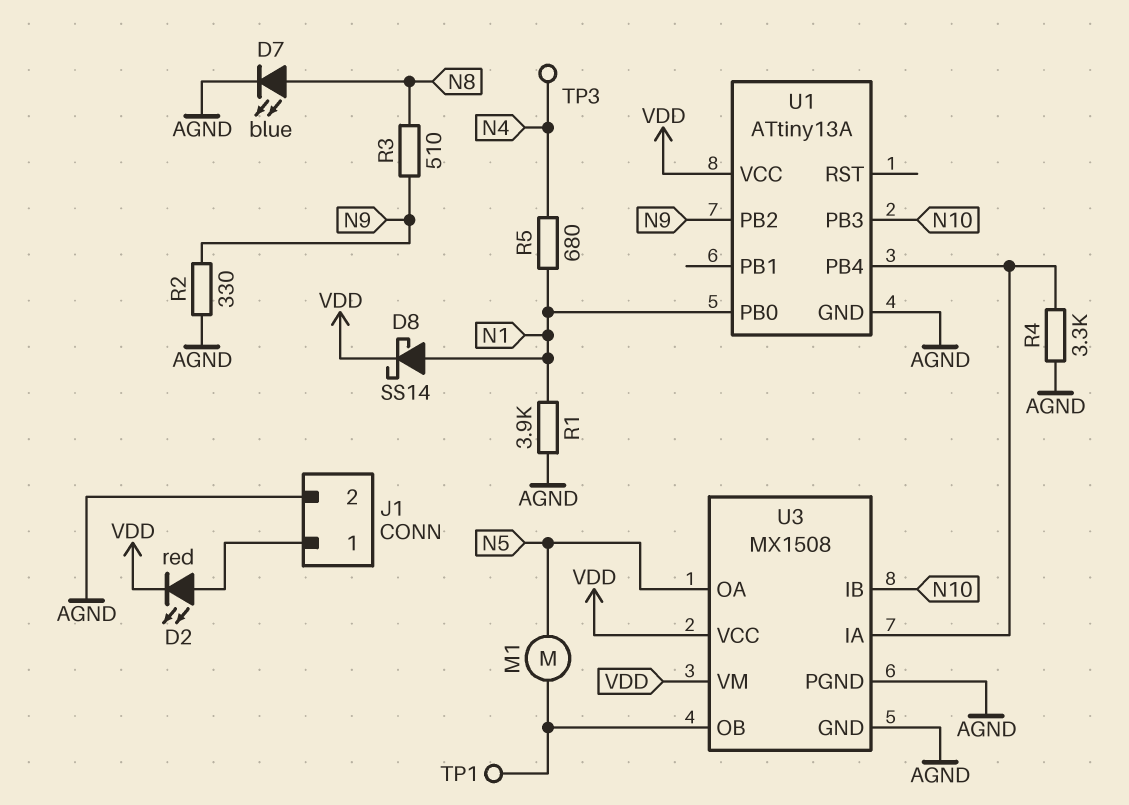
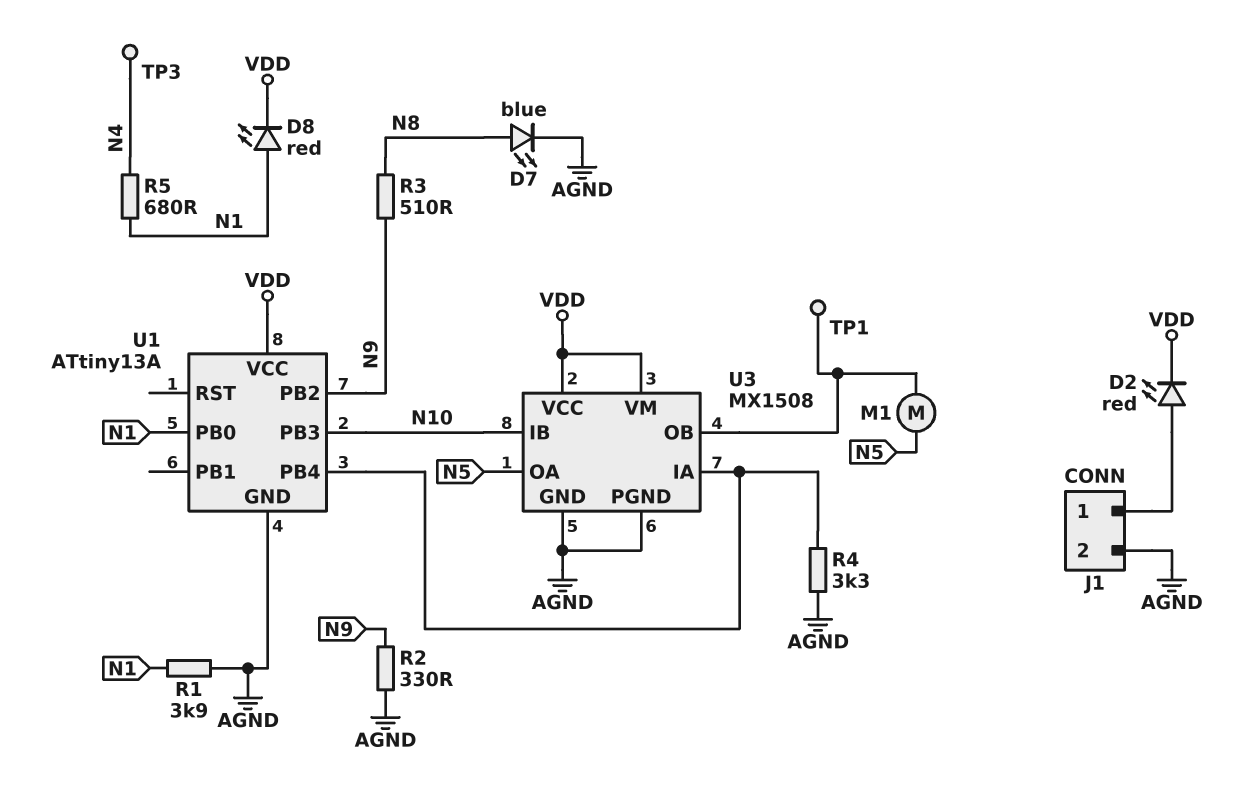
D8: schottky SS14 (A N1, K VDD) -> LED red (A N1, K VDD)

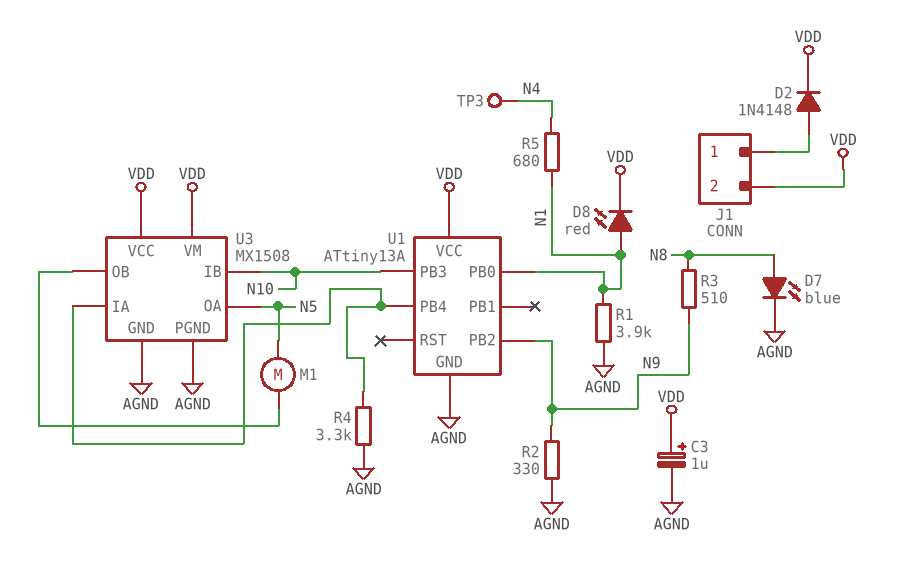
C3: none -> 1uF (plus VDD, minus AGND)
D2: LED red (A J1/1, K VDD) -> diode 1N4148 (A J1/1, K VDD)
J1 pin 2: AGND -> VDD
TP1: test point (U3/OB) -> none

